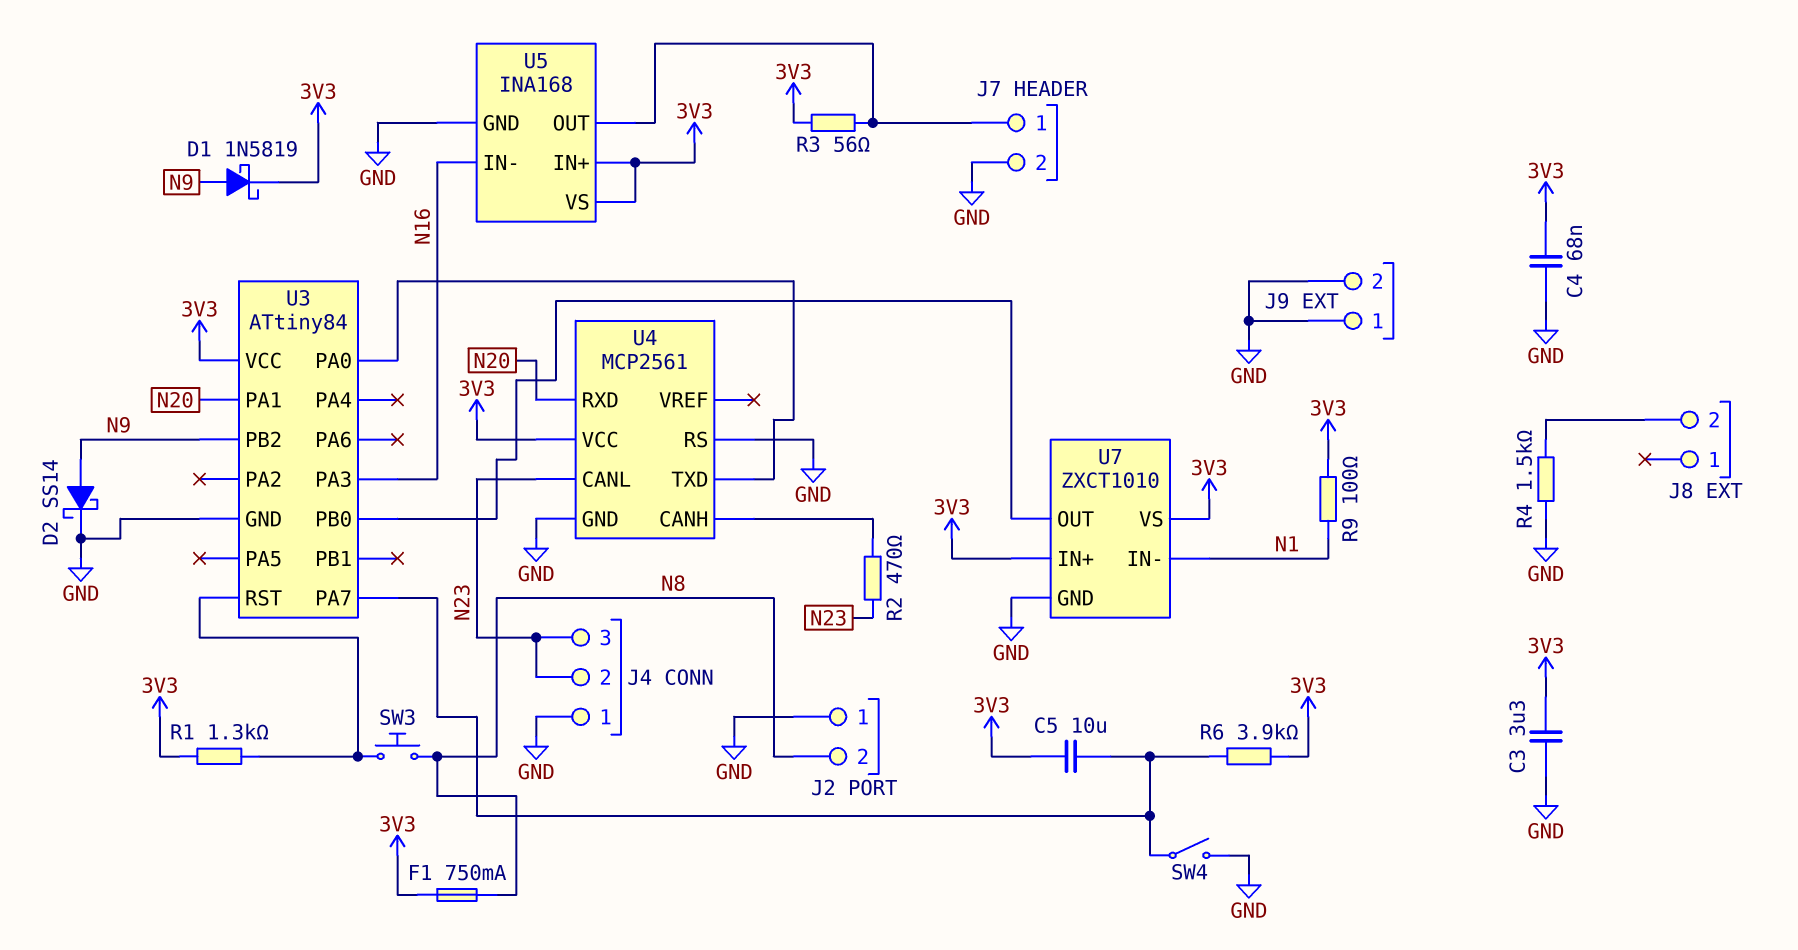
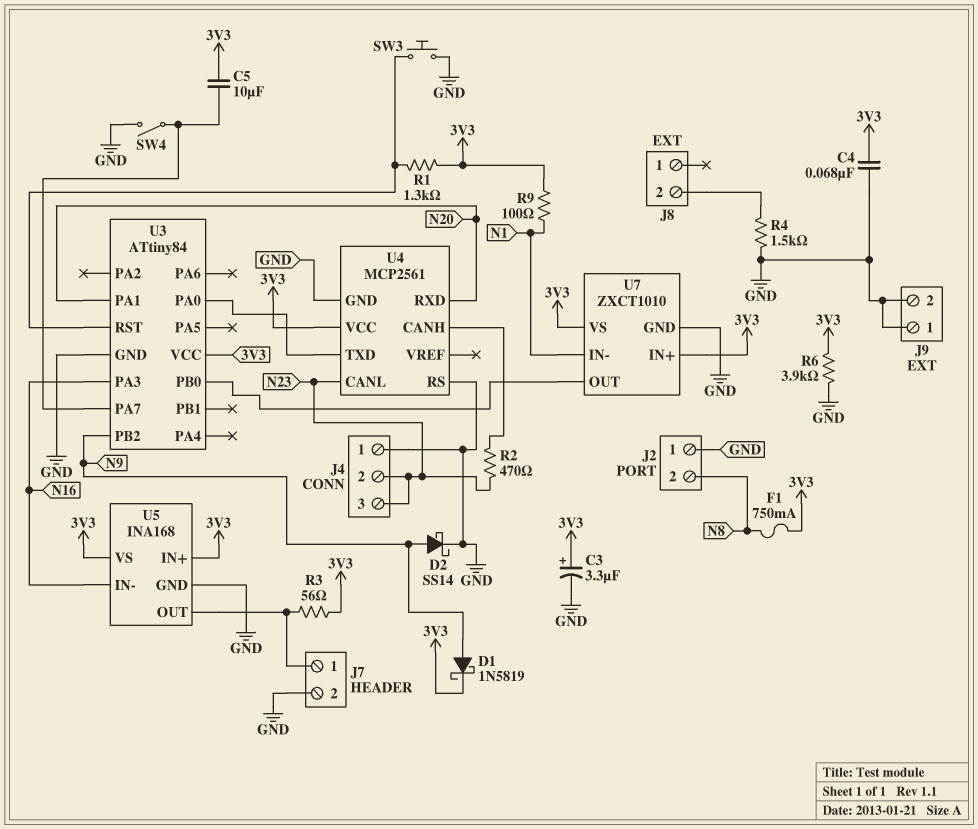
C3: 3.3uF (3V3, GND) -> 3.3uF (plus 3V3, minus GND)
R6: 3.9k (3V3, U3/PA7) -> 3.9k (3V3, GND)
SW3: button (N8, U3/RST) -> button (GND, U3/RST)

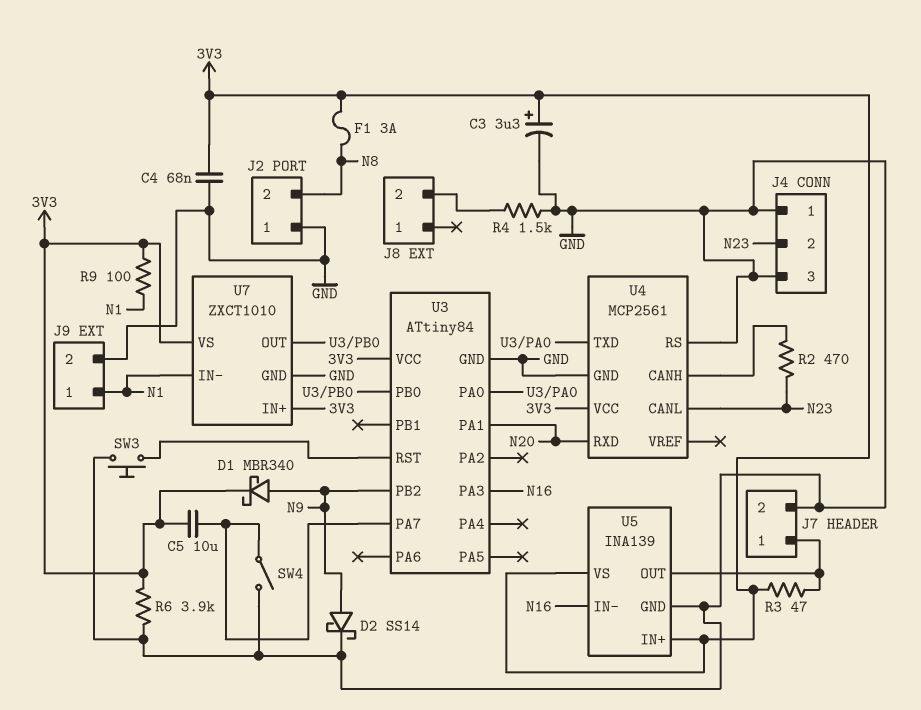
D1: schottky 1N5819 (A N9, K 3V3) -> schottky MBR340 (A N9, K 3V3)
F1: 750mA (3V3, N8) -> 3A (3V3, N8)
J4 pin 3: N23 -> GND
J9 pin 1: GND -> N1
R1: 1.3k (3V3, U3/RST) -> none
R3: 56 (3V3, J7/1) -> 47 (3V3, J7/1)
U5: INA168 -> INA139

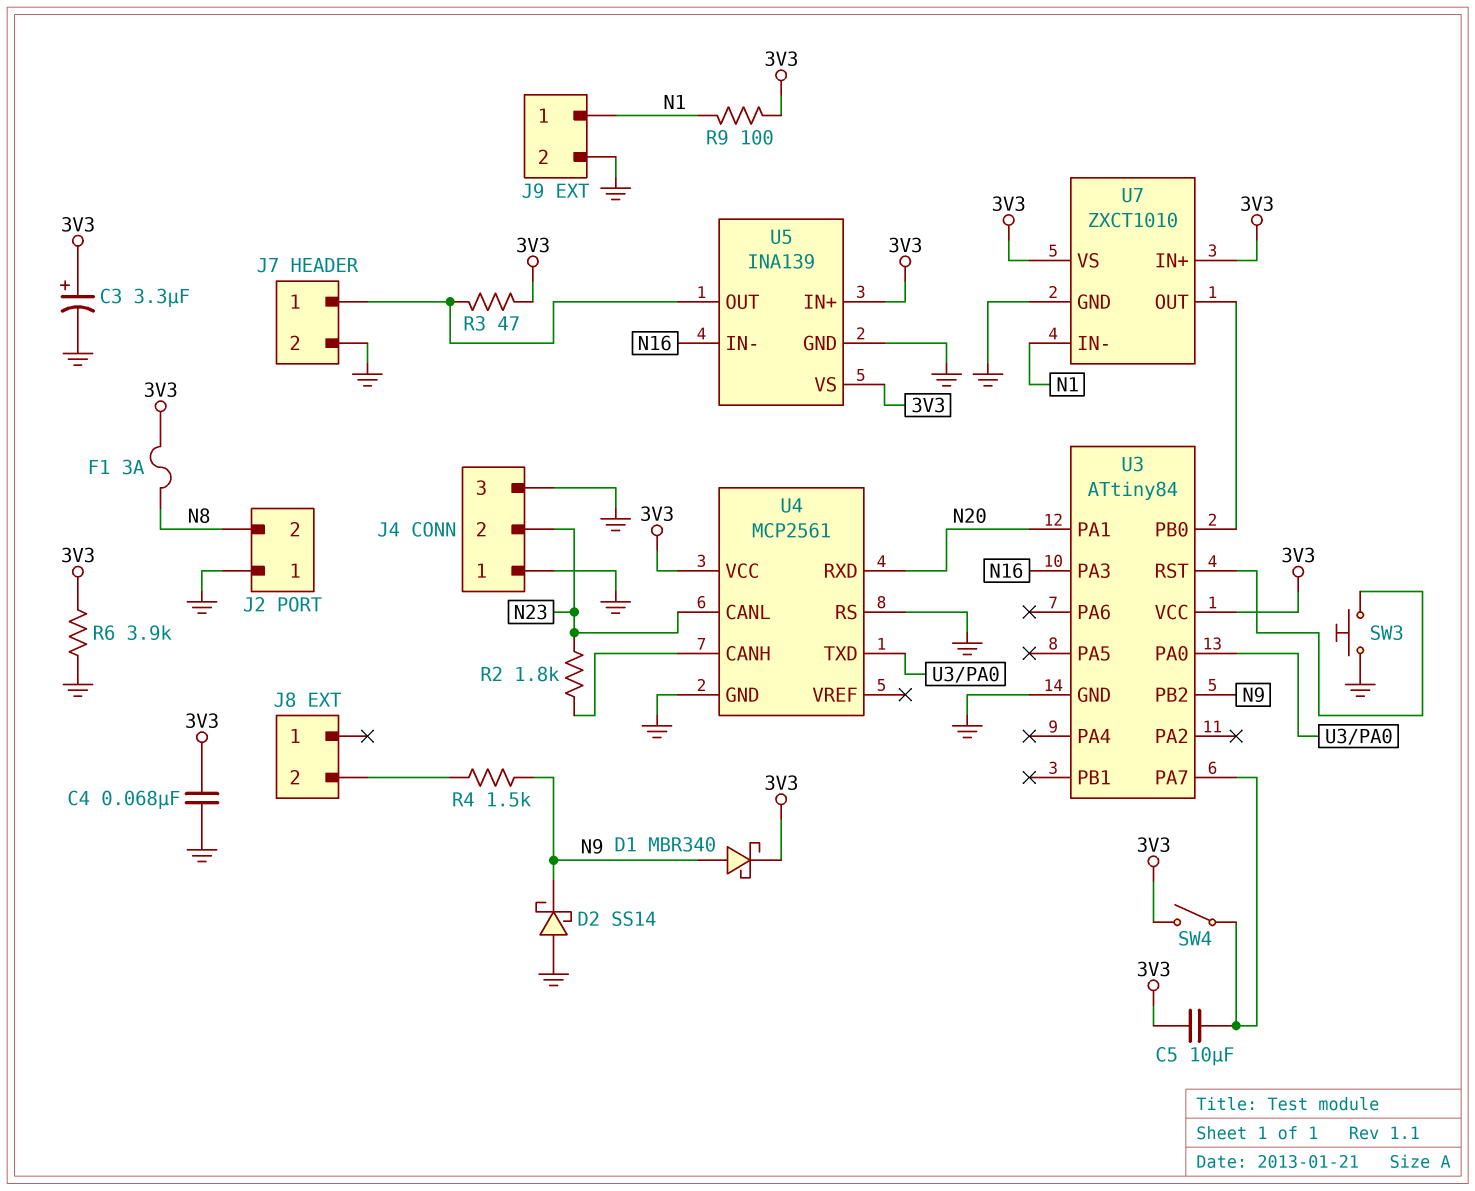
D2: schottky SS14 (A N9, K GND) -> schottky SS14 (A GND, K N9)
R2: 470 (N23, U4/CANH) -> 1.8k (N23, U4/CANH)
R4: 1.5k (GND, J8/2) -> 1.5k (J8/2, N9)
SW4: switch (GND, U3/PA7) -> switch (3V3, U3/PA7)

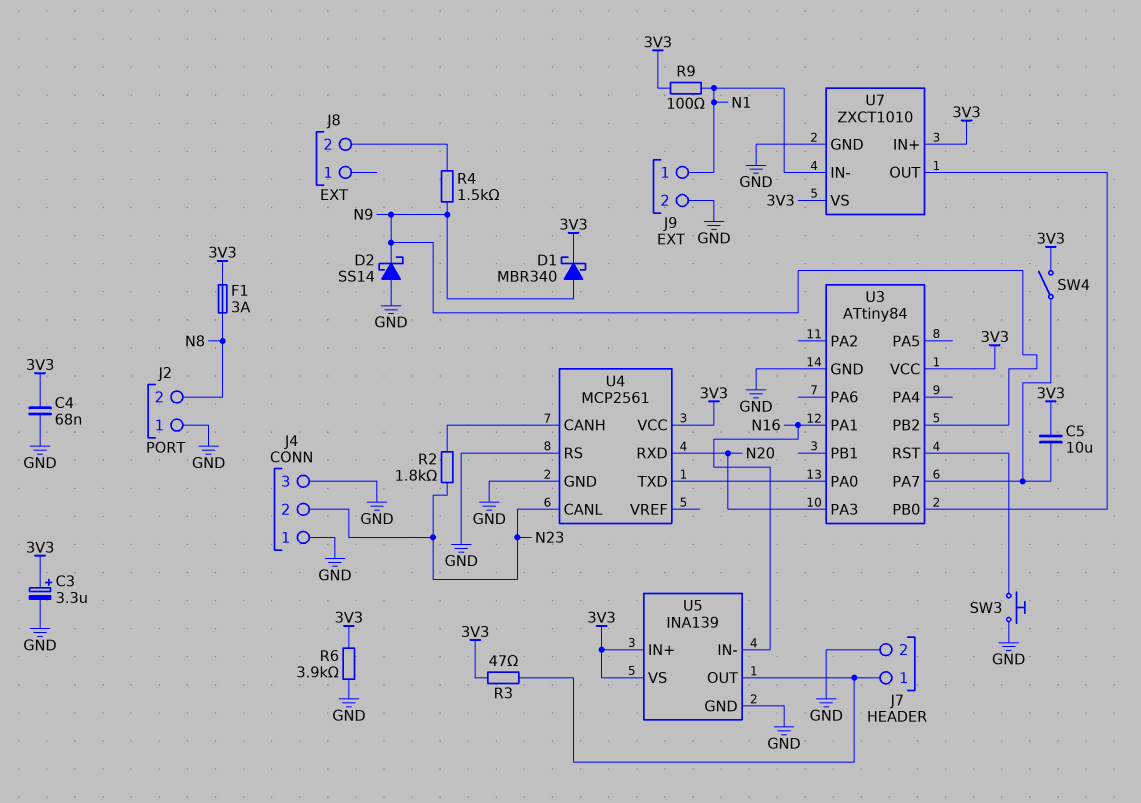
U3 pin PA1: N20 -> N16
U3 pin PA3: N16 -> N20

